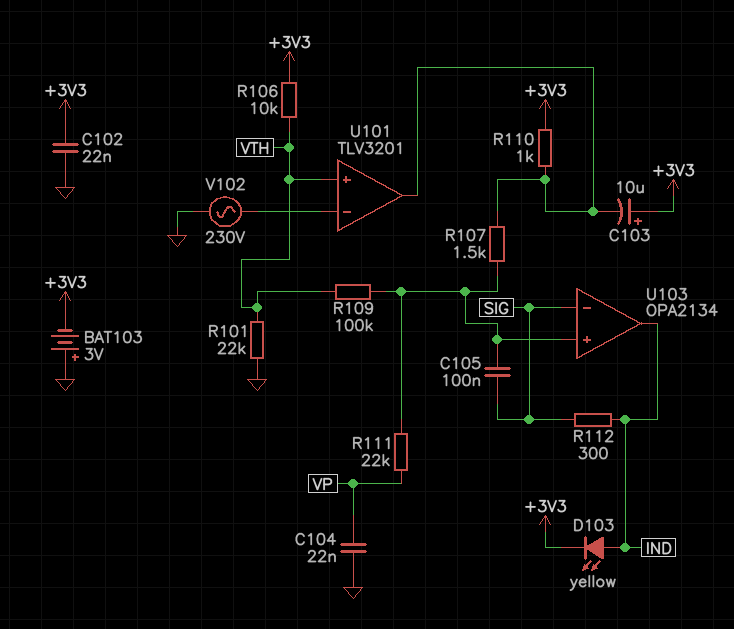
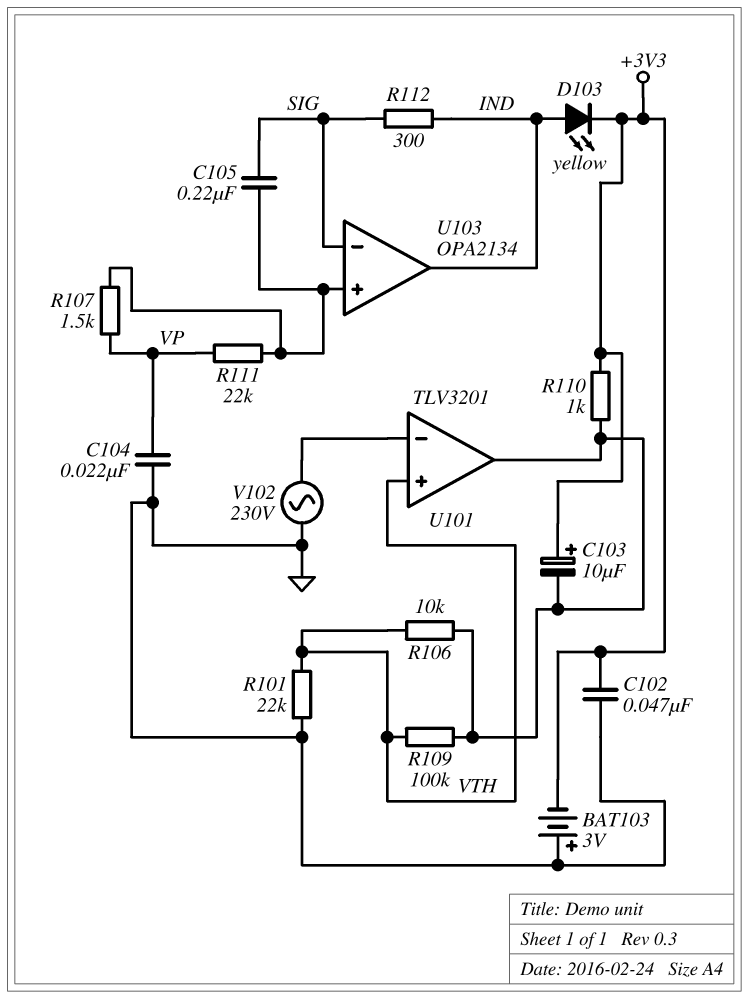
C102: 22nF (+3V3, GND) -> 47nF (+3V3, GND)
C105: 100nF (SIG, U103/in+) -> 220nF (SIG, U103/in+)
R106: 10k (+3V3, VTH) -> 10k (U101/out, VTH)
R107: 1.5k (U101/out, U103/in+) -> 1.5k (U103/in+, VP)
R109: 100k (U103/in+, VTH) -> 100k (U101/out, VTH)

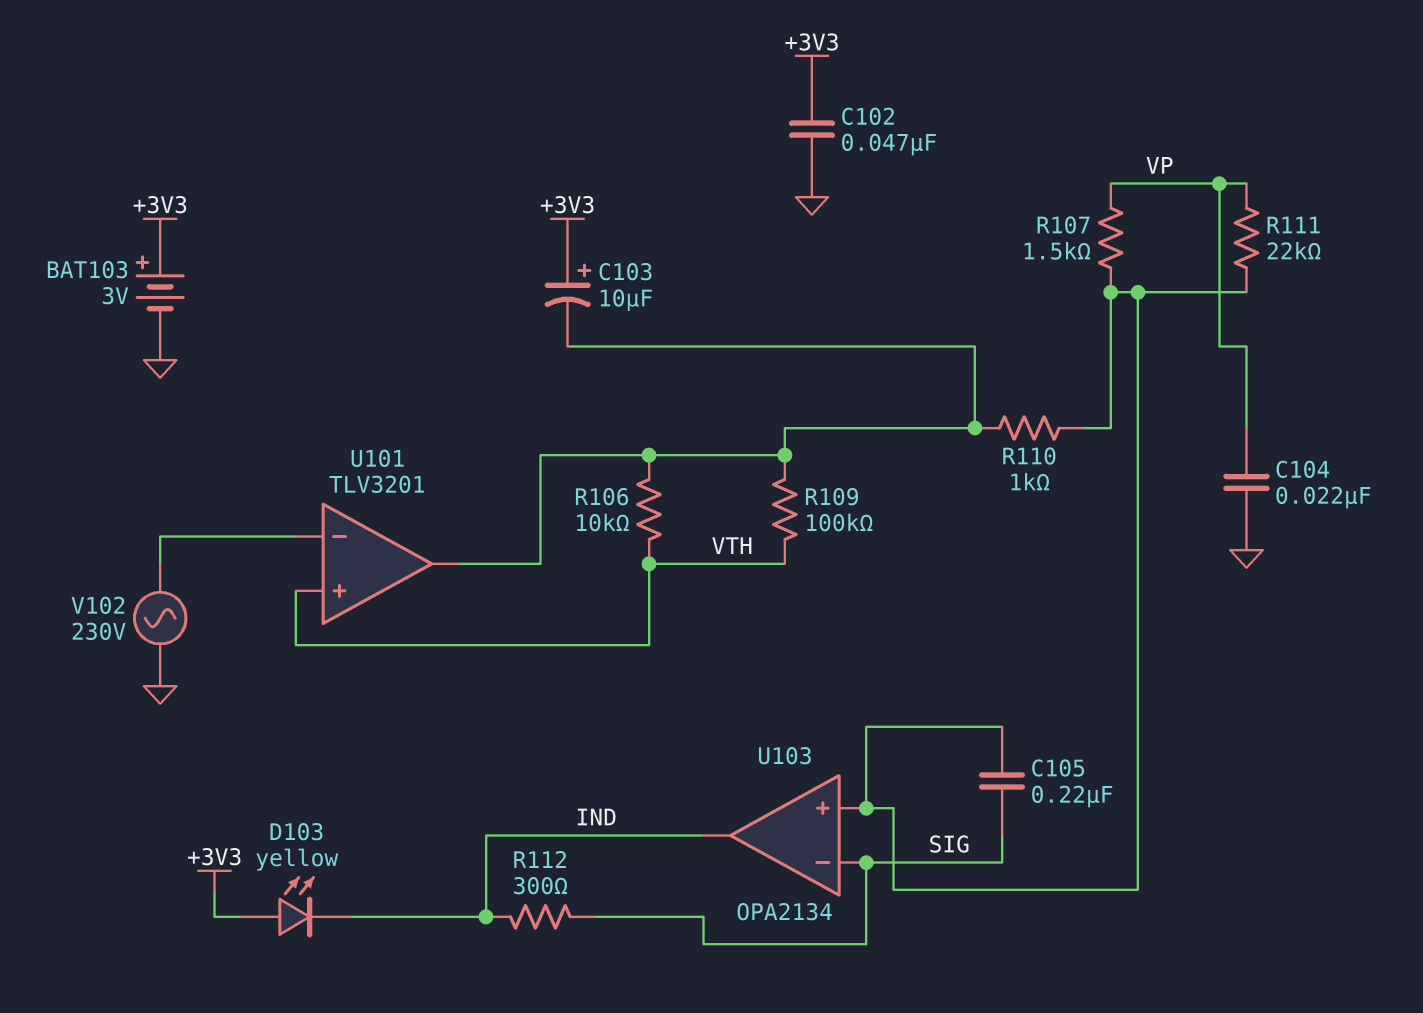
BAT103: 3V (plus GND, minus +3V3) -> 3V (plus +3V3, minus GND)
D103: LED yellow (A IND, K +3V3) -> LED yellow (A +3V3, K IND)
R101: 22k (GND, VTH) -> none
R110: 1k (+3V3, U101/out) -> 1k (U101/out, U103/in+)

